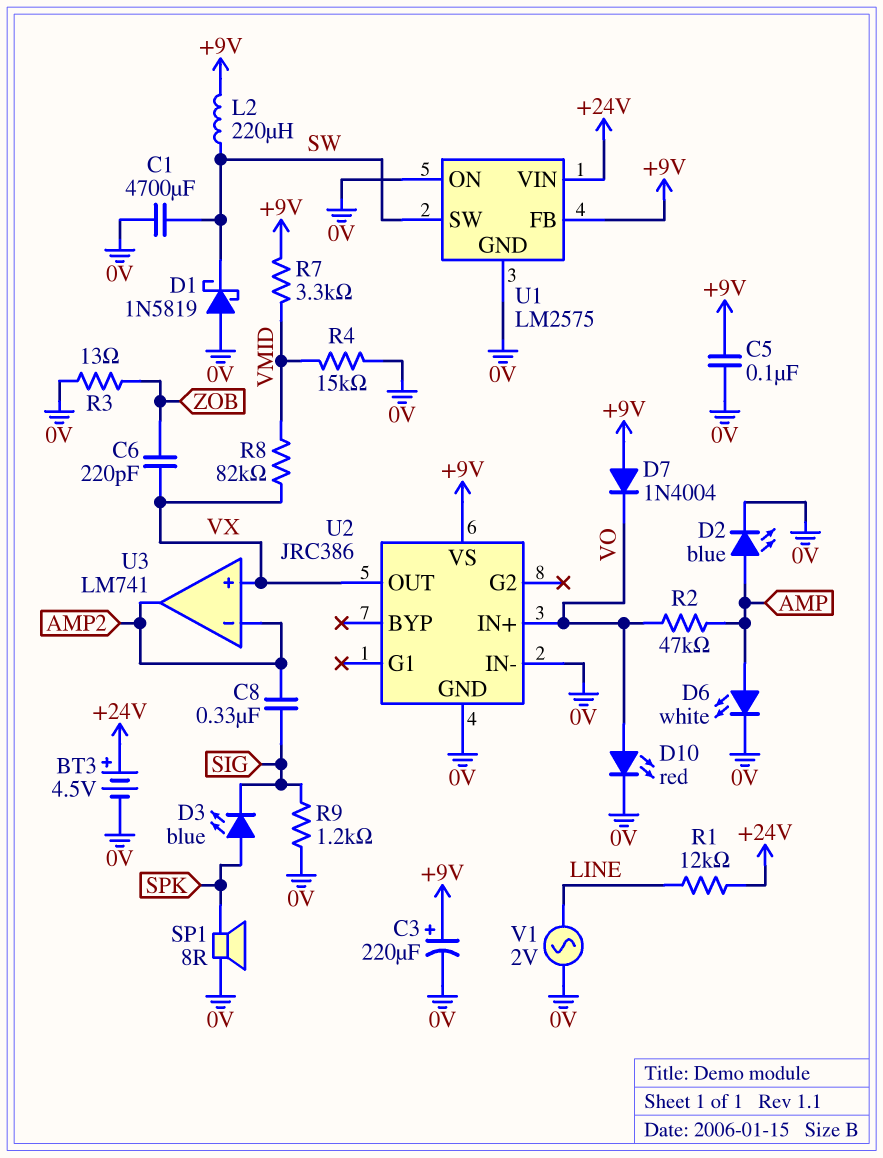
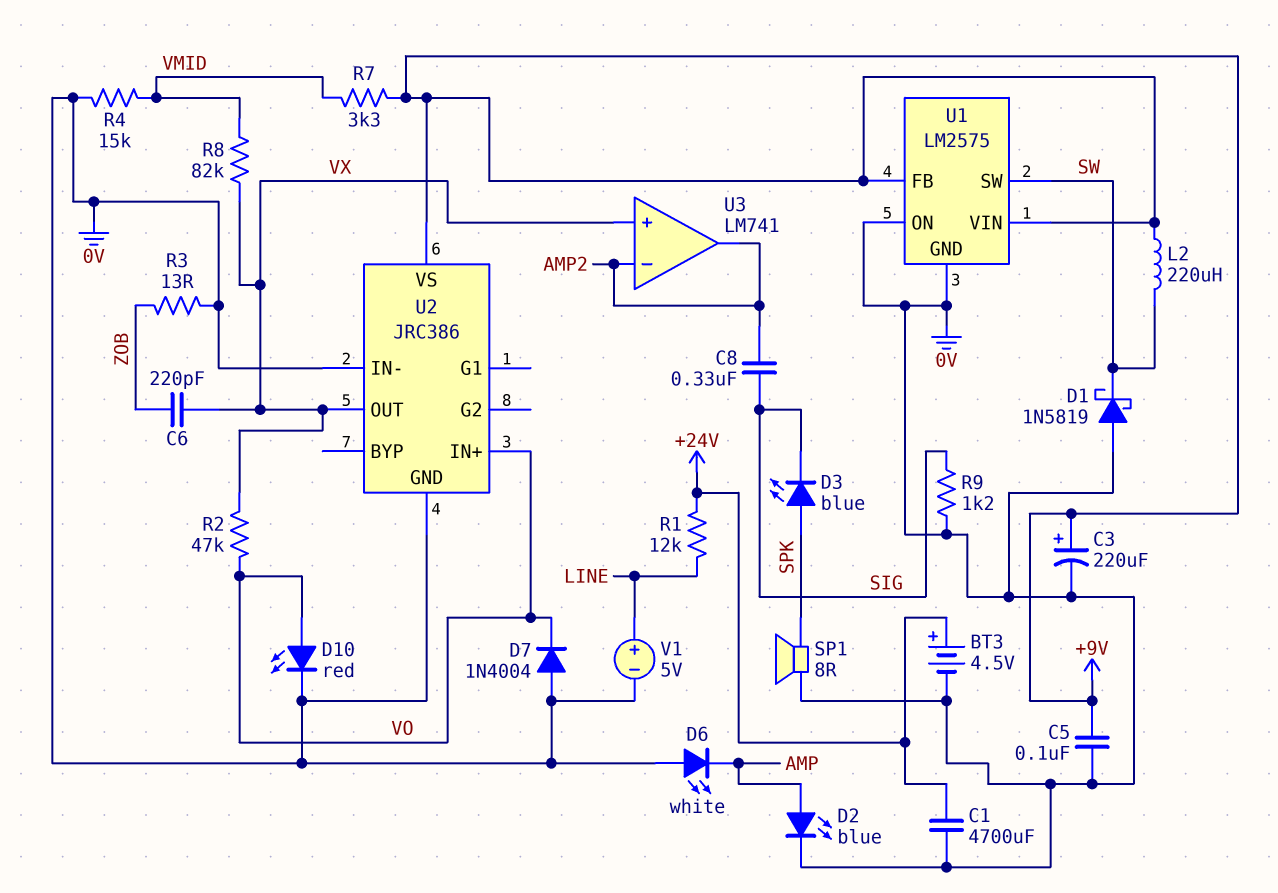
C1: 4700uF (0V, SW) -> 4700uF (+24V, 0V)
D6: LED white (A AMP, K 0V) -> LED white (A 0V, K AMP)
D7: diode 1N4004 (A +9V, K VO) -> diode 1N4004 (A 0V, K VO)
R2: 47k (AMP, VO) -> 47k (VO, VX)
U1 pin VIN: +24V -> +9V
V1: AC 2V (0V, LINE) -> 5V (plus LINE, minus 0V)

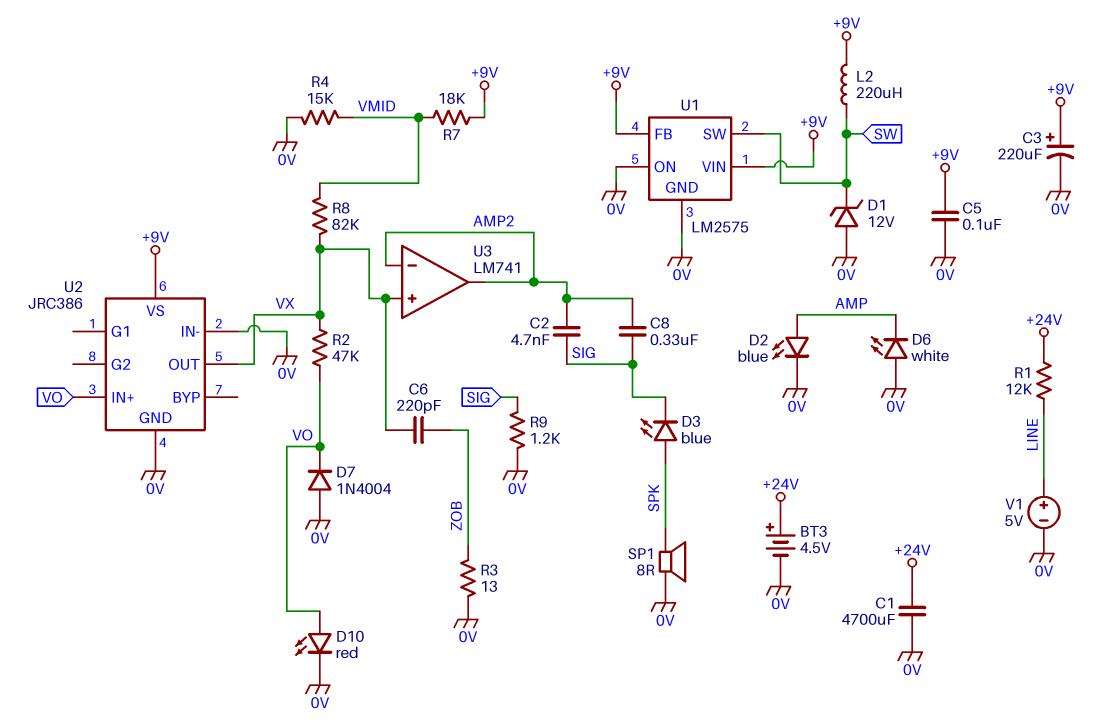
C2: none -> 4.7nF (AMP2, SIG)
D1: schottky 1N5819 (A 0V, K SW) -> zener 12V (A 0V, K SW)
R7: 3.3k (+9V, VMID) -> 18k (+9V, VMID)

